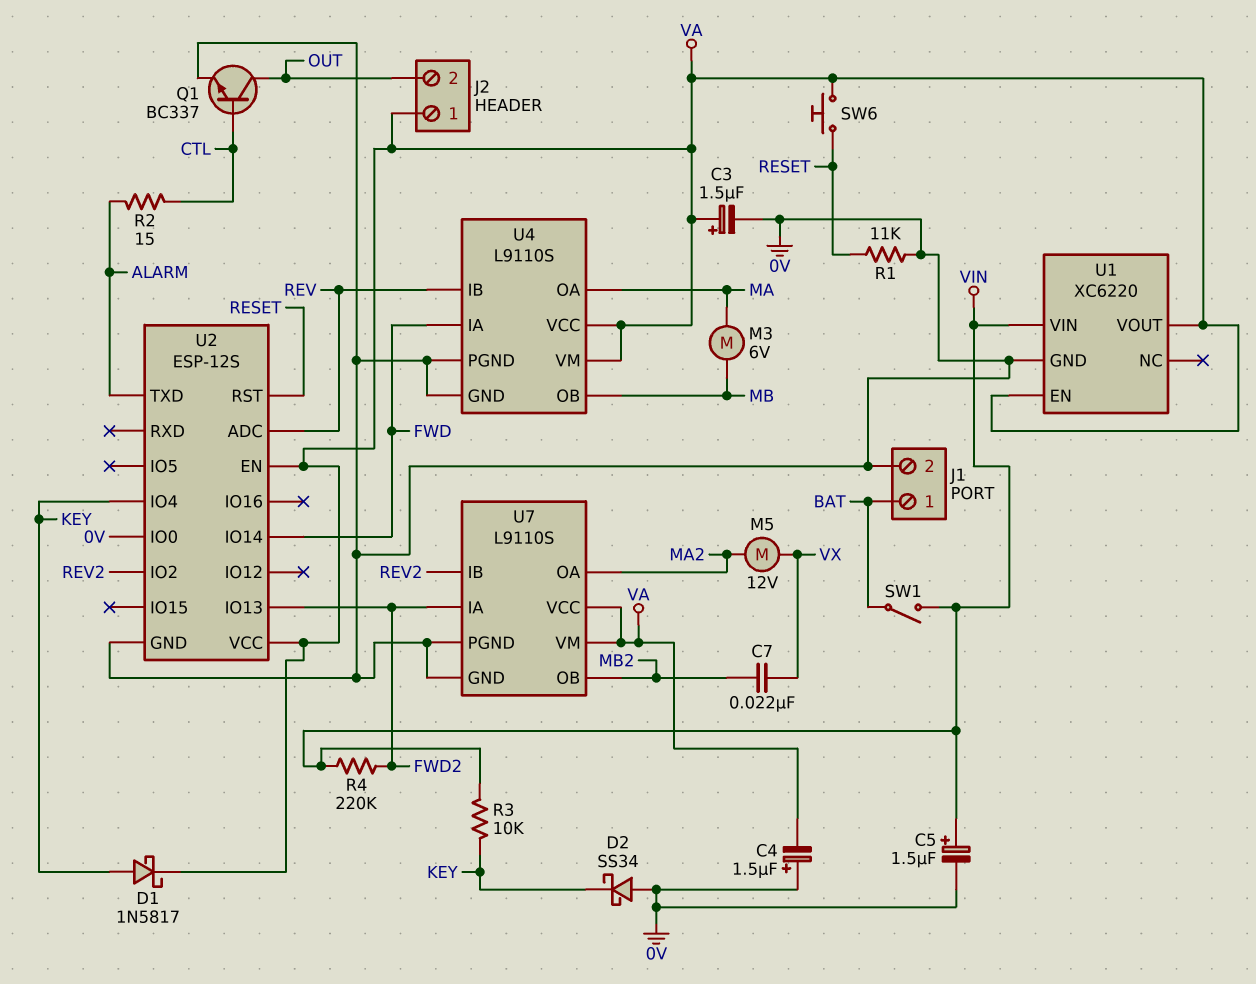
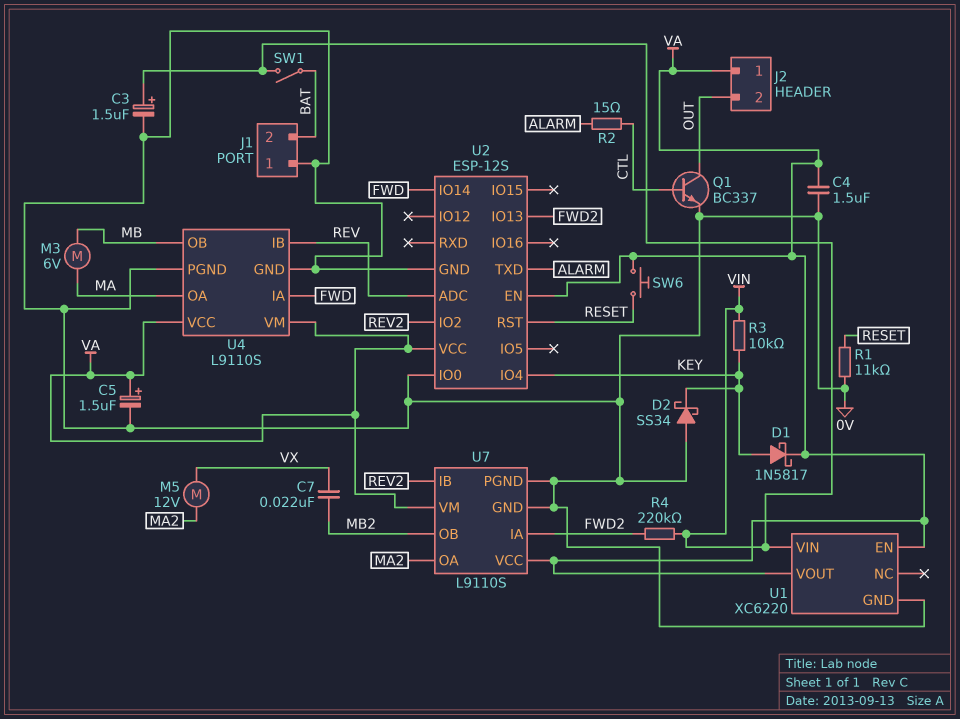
C3: 1.5uF (plus VA, minus 0V) -> 1.5uF (plus VIN, minus 0V)
C4: 1.5uF (plus 0V, minus VA) -> 1.5uF (0V, VA)
C5: 1.5uF (plus VIN, minus 0V) -> 1.5uF (plus VA, minus 0V)
J1 pin 1: BAT -> 0V
J1 pin 2: 0V -> BAT

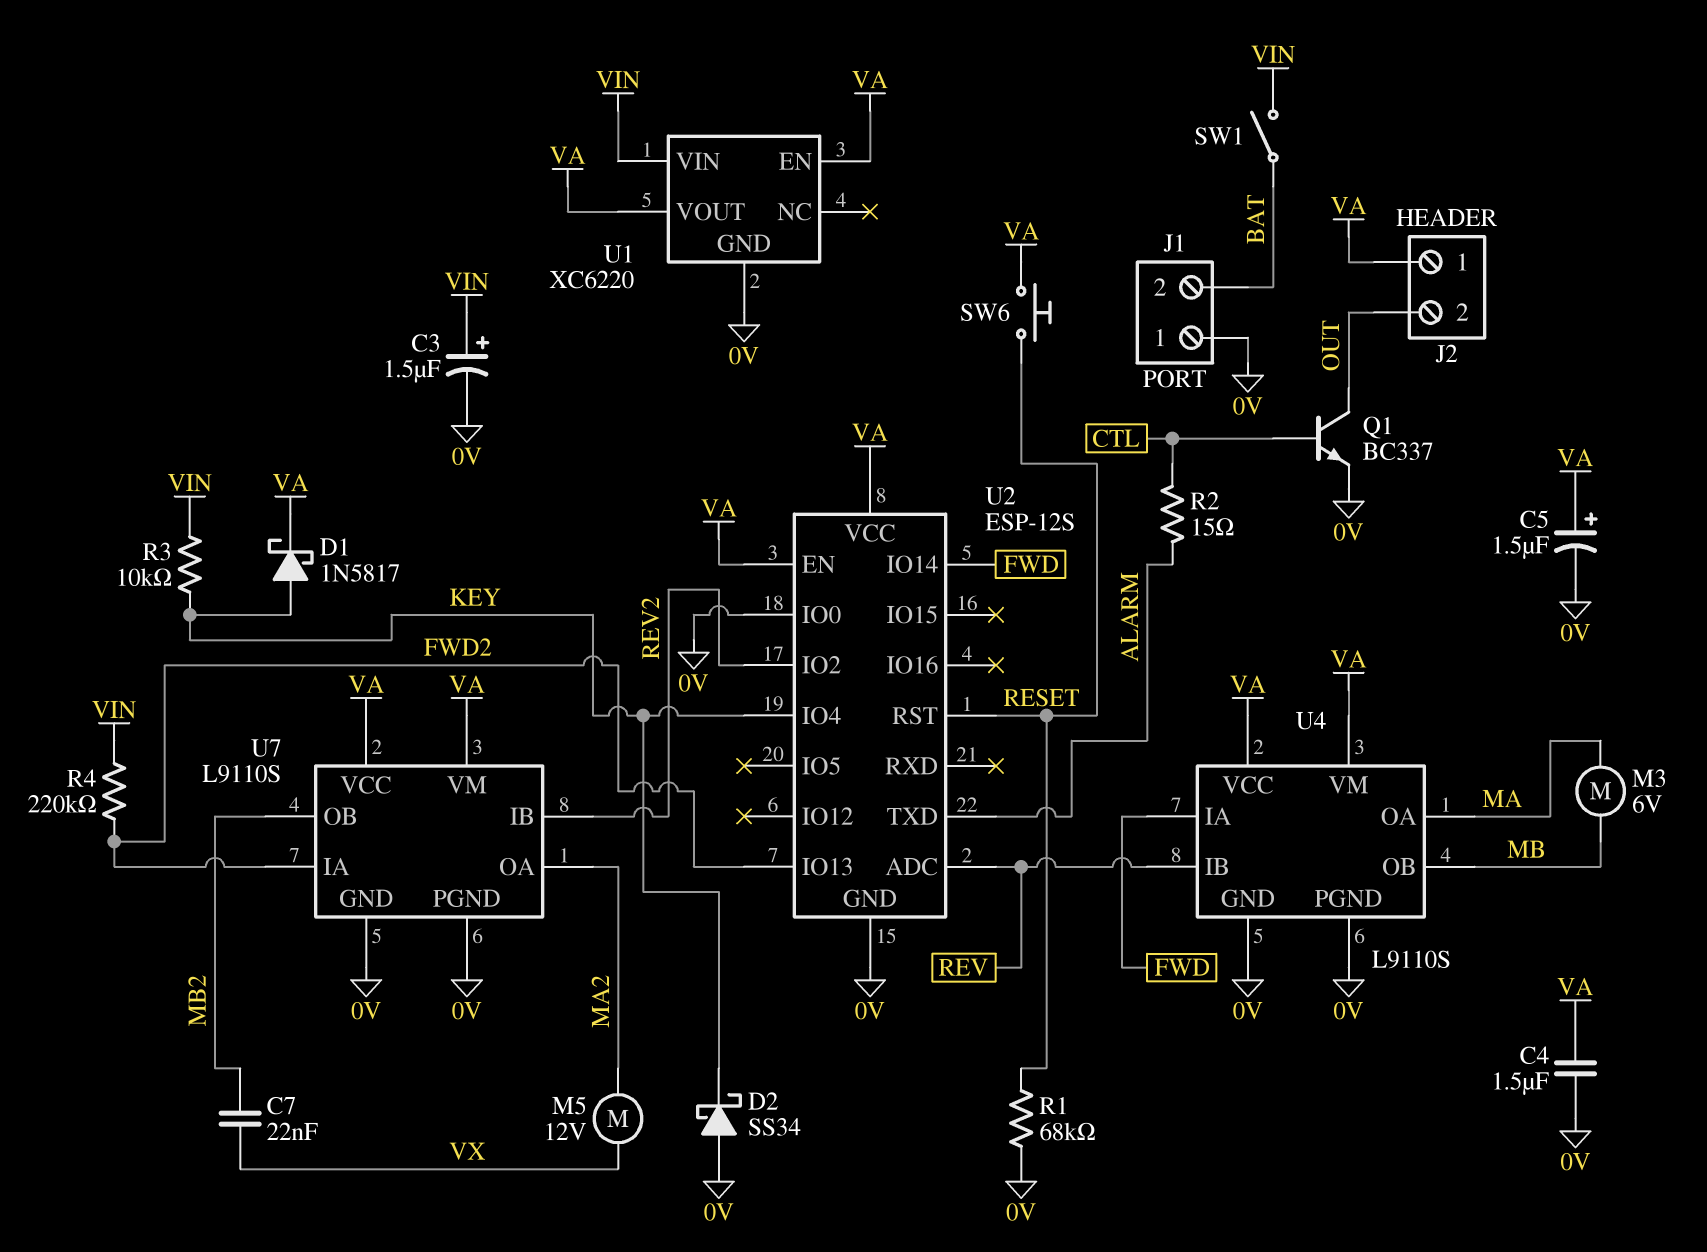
R1: 11k (0V, RESET) -> 68k (0V, RESET)

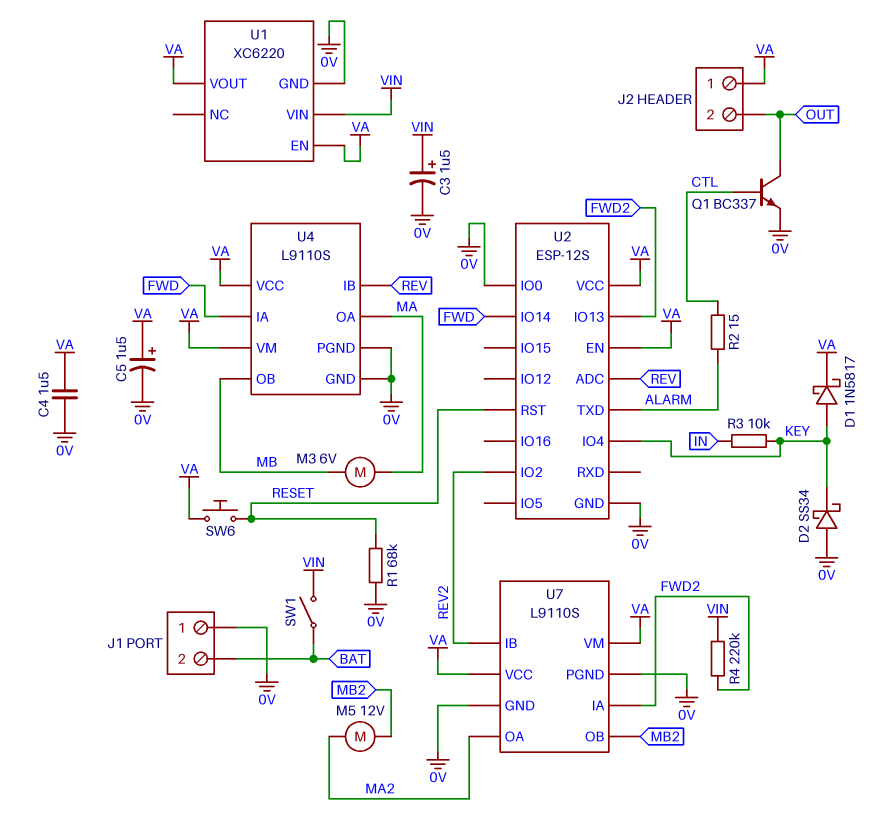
C7: 22nF (MB2, VX) -> none
M5: motor 12V (MA2, VX) -> motor 12V (MA2, MB2)
R3: 10k (KEY, VIN) -> 10k (IN, KEY)

